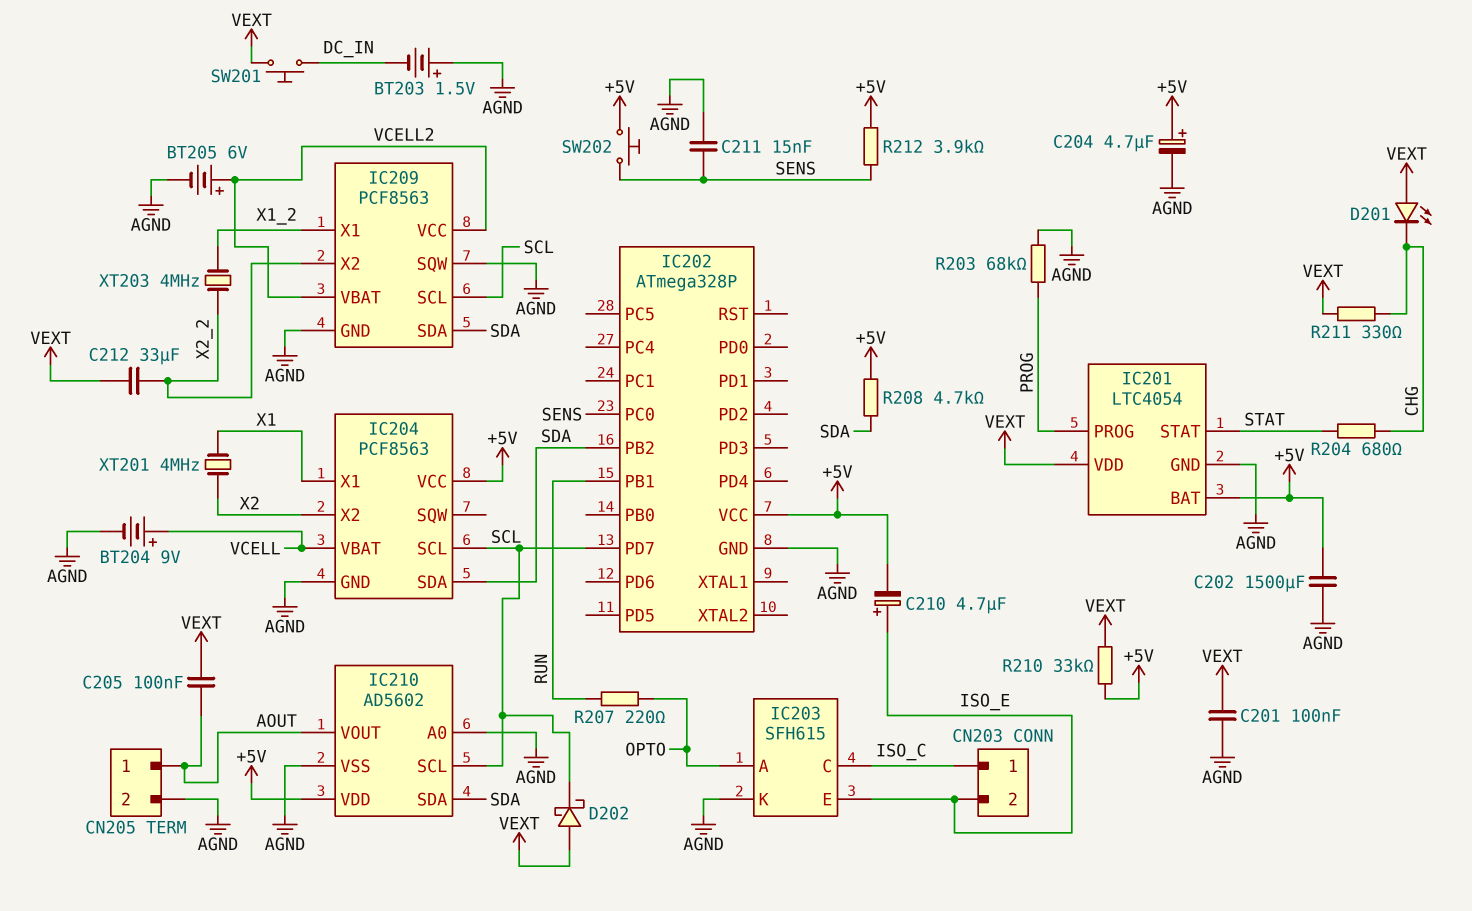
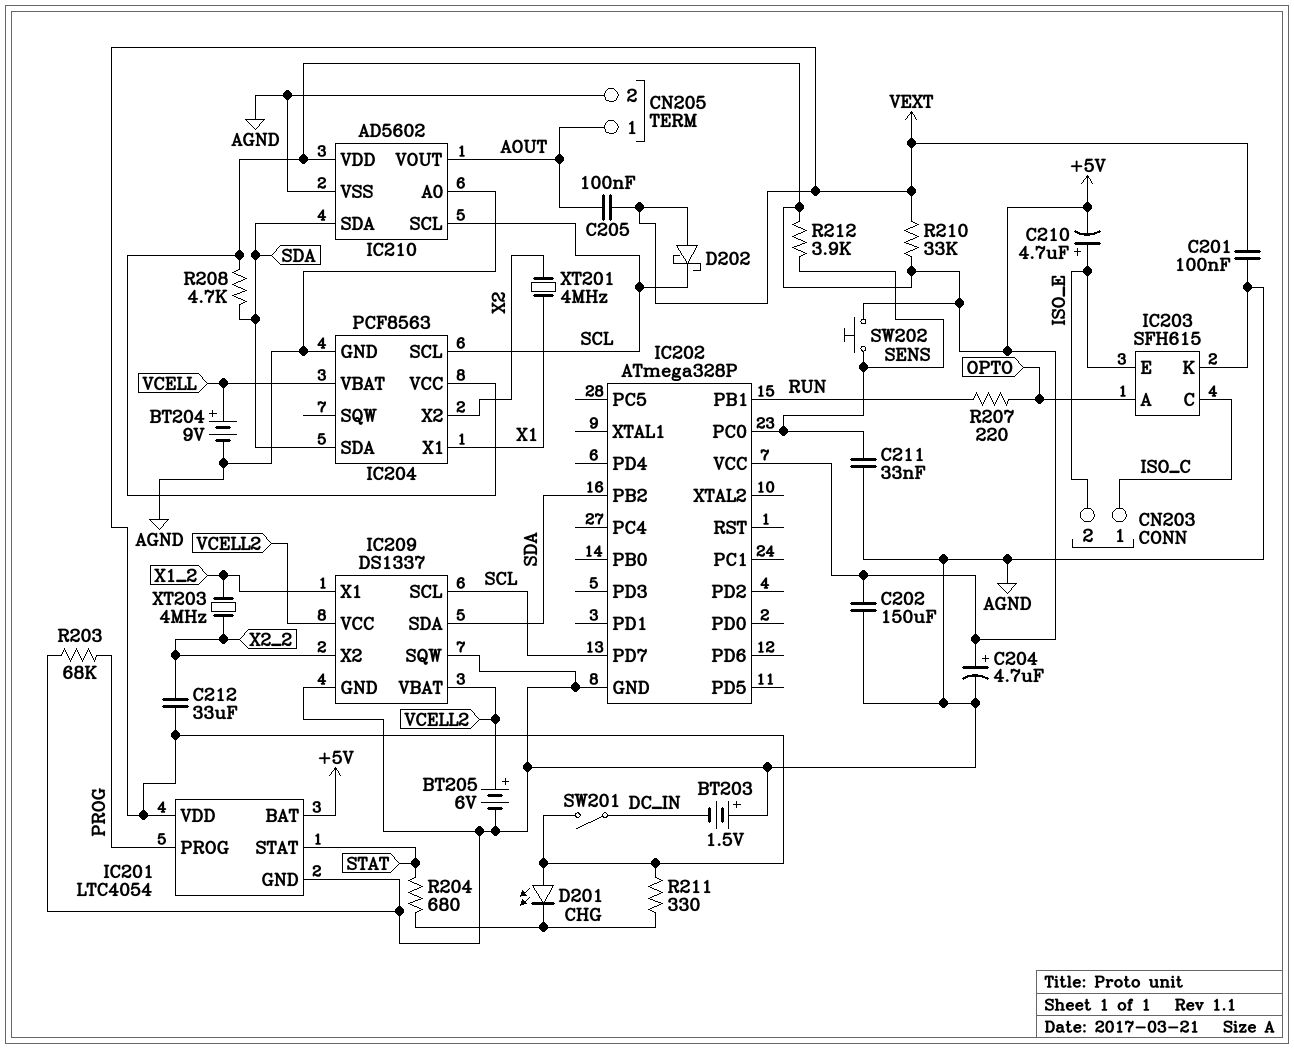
C202: 1500uF (+5V, AGND) -> 150uF (+5V, AGND)
C211: 15nF (AGND, SENS) -> 33nF (AGND, SENS)
IC209: PCF8563 -> DS1337
SW201: button (DC_IN, VEXT) -> switch (DC_IN, VEXT)

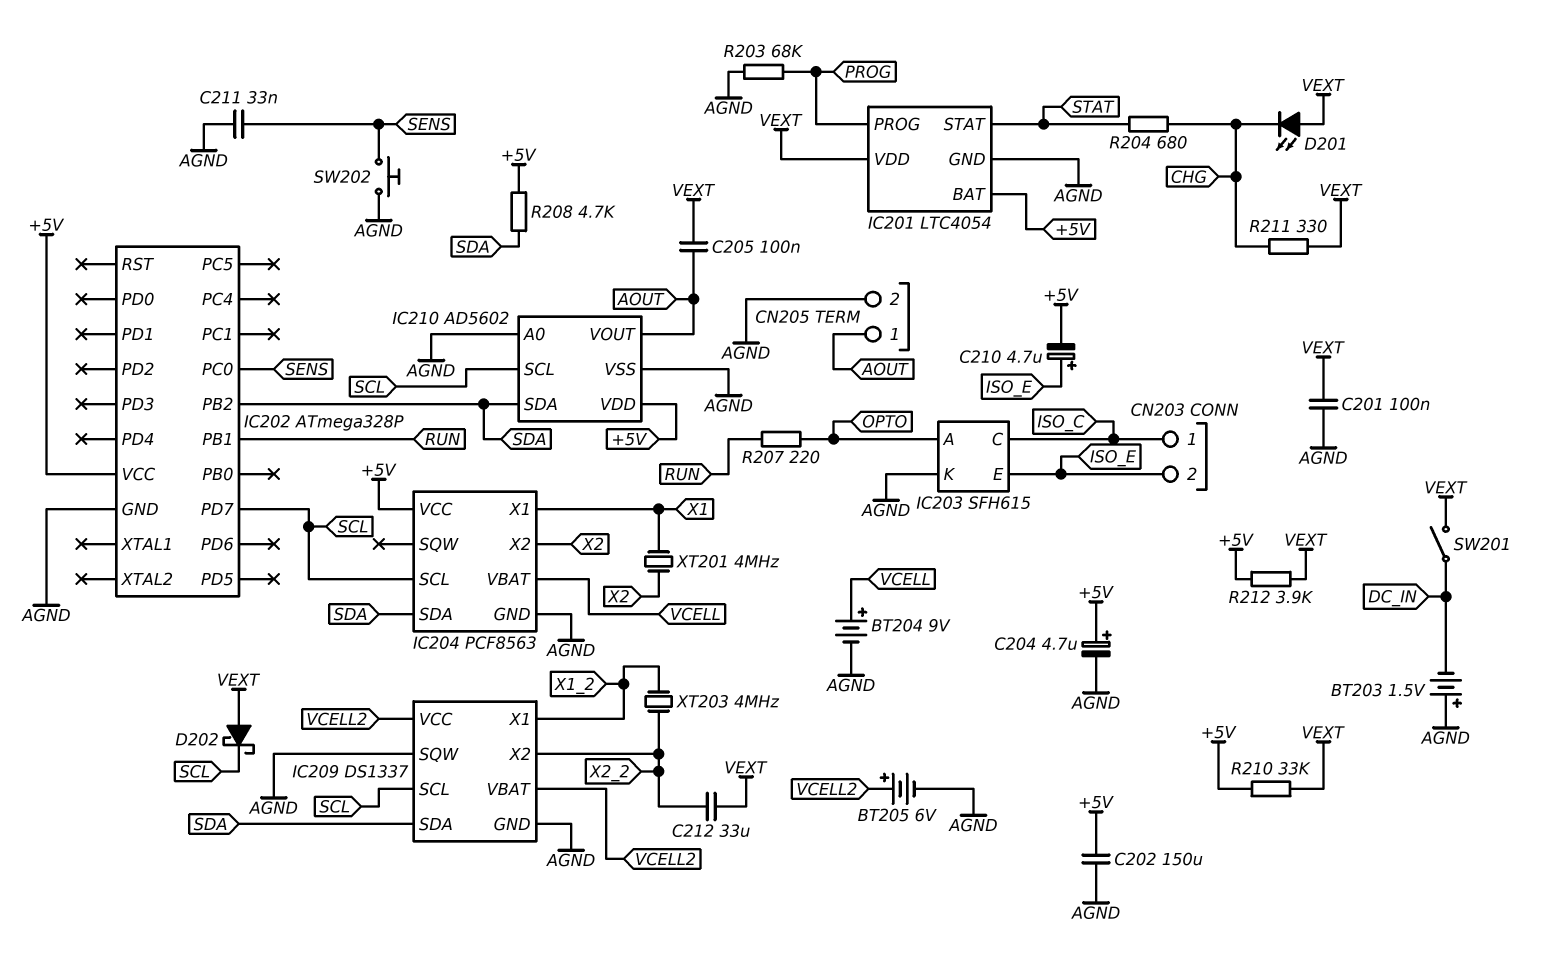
R212: 3.9k (+5V, SENS) -> 3.9k (+5V, VEXT)
SW202: button (+5V, SENS) -> button (AGND, SENS)

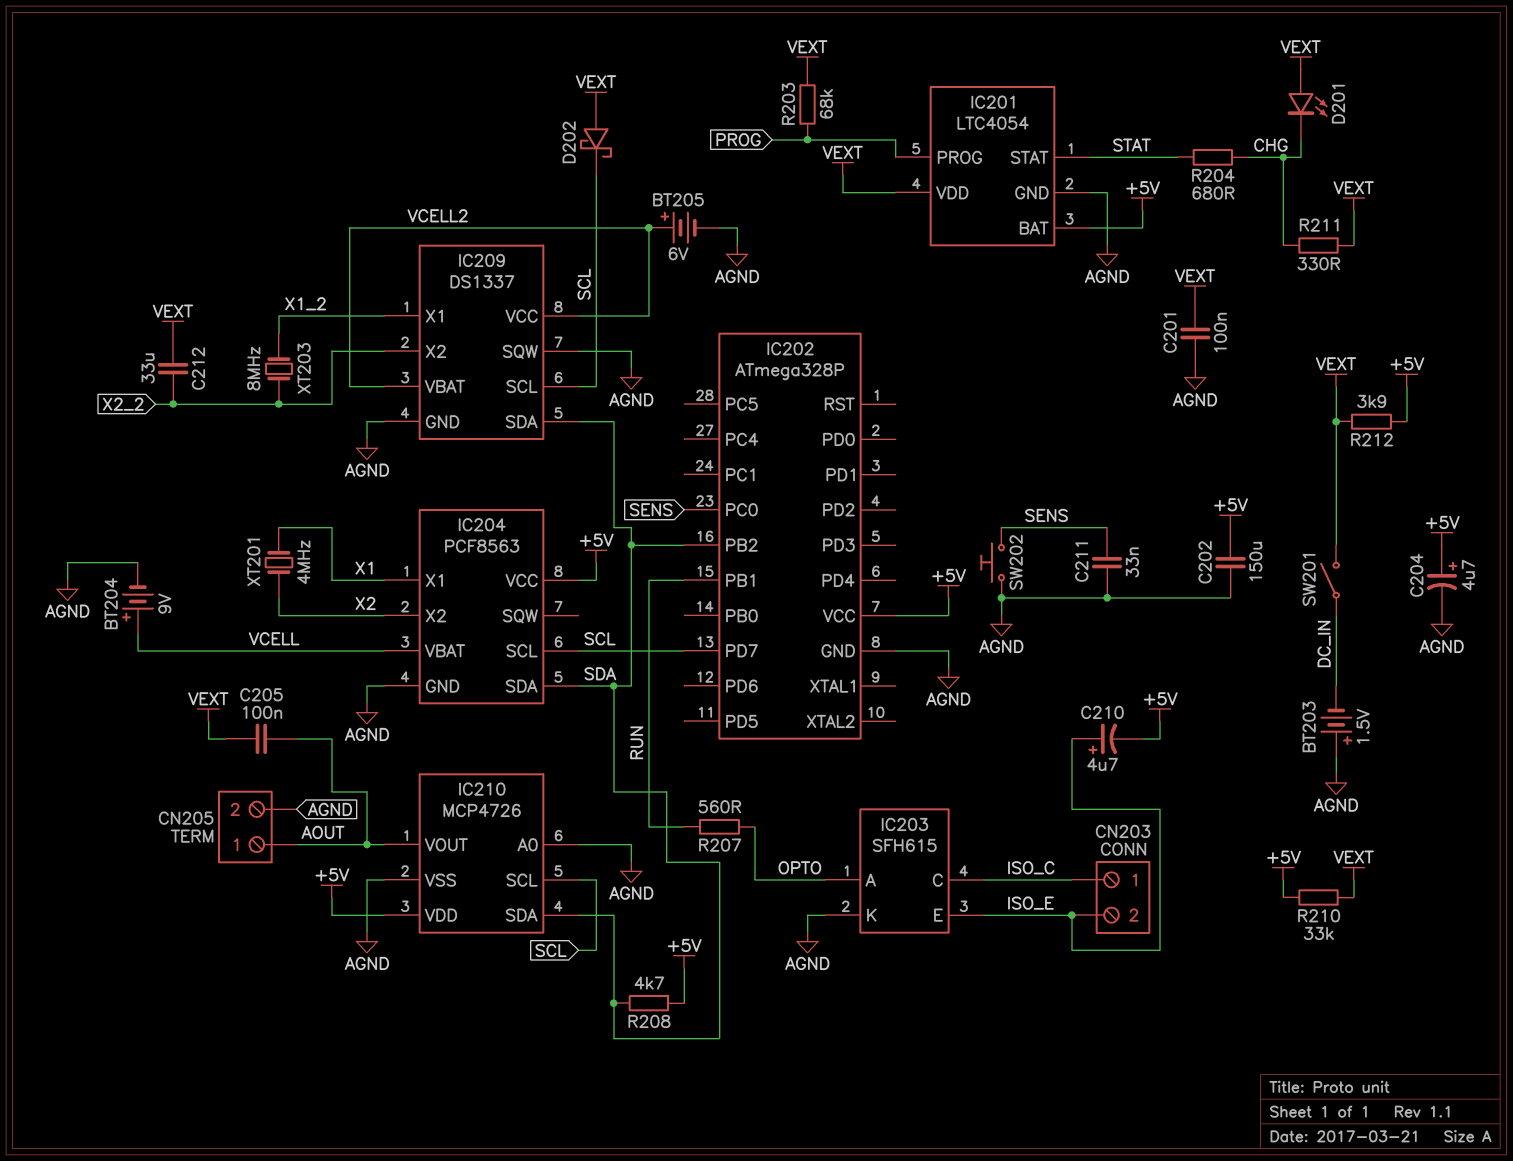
IC210: AD5602 -> MCP4726
R203: 68k (AGND, PROG) -> 68k (PROG, VEXT)
R207: 220 (OPTO, RUN) -> 560 (OPTO, RUN)
XT203: 4MHz (X1_2, X2_2) -> 8MHz (X1_2, X2_2)

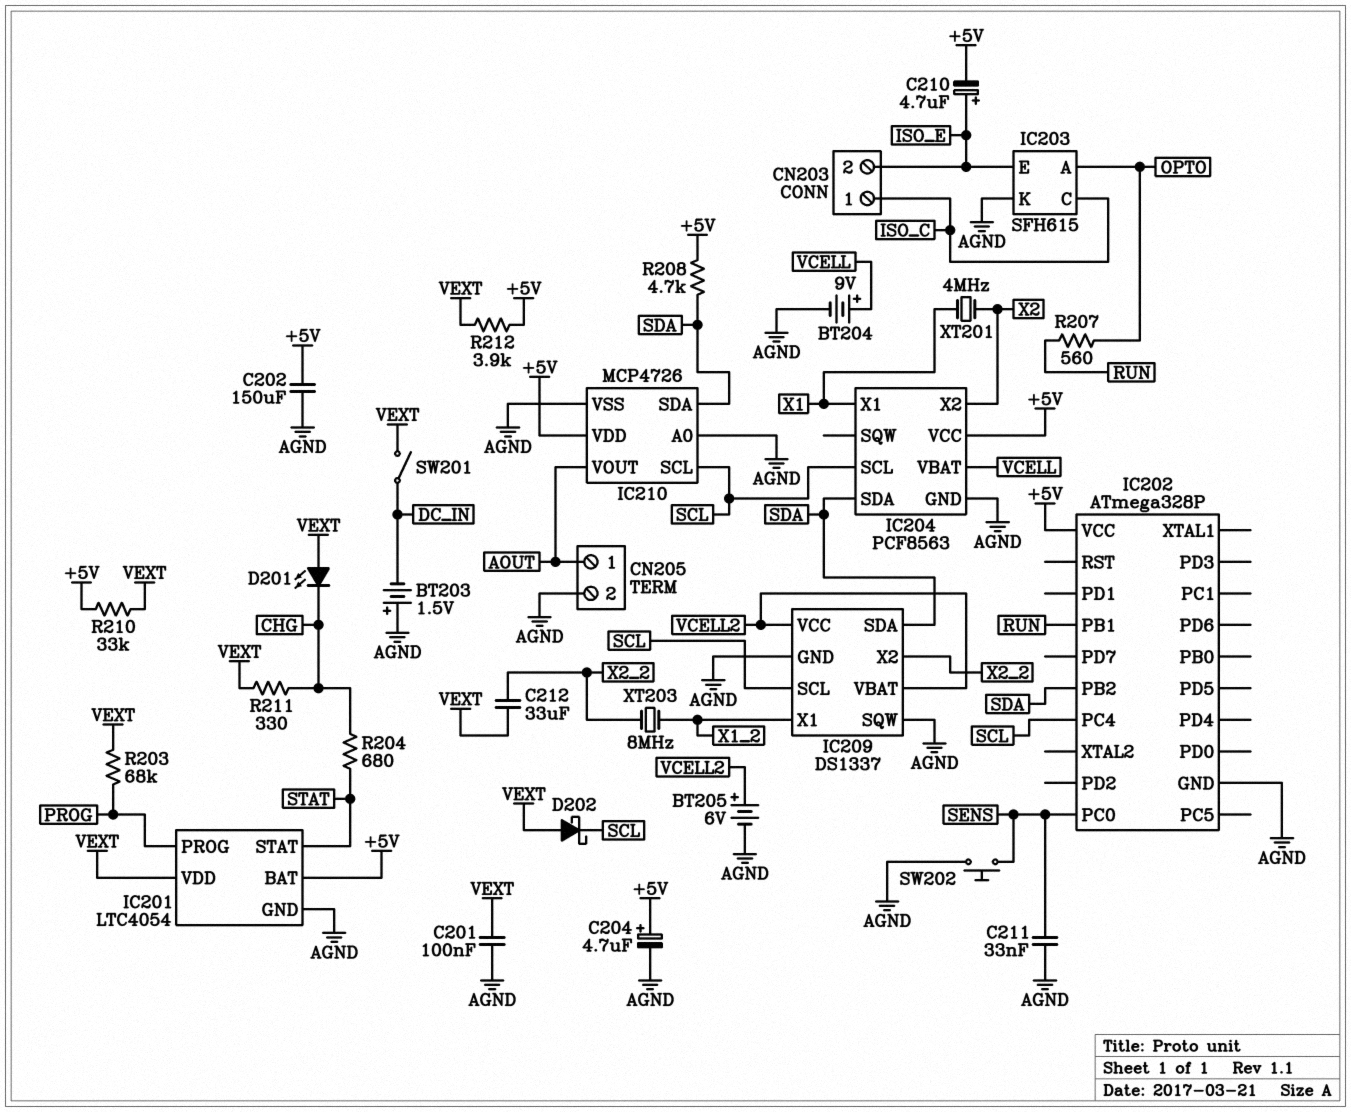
C205: 100nF (AOUT, VEXT) -> none
IC202 pin PC4: none -> SCL
IC202 pin PD7: SCL -> none

